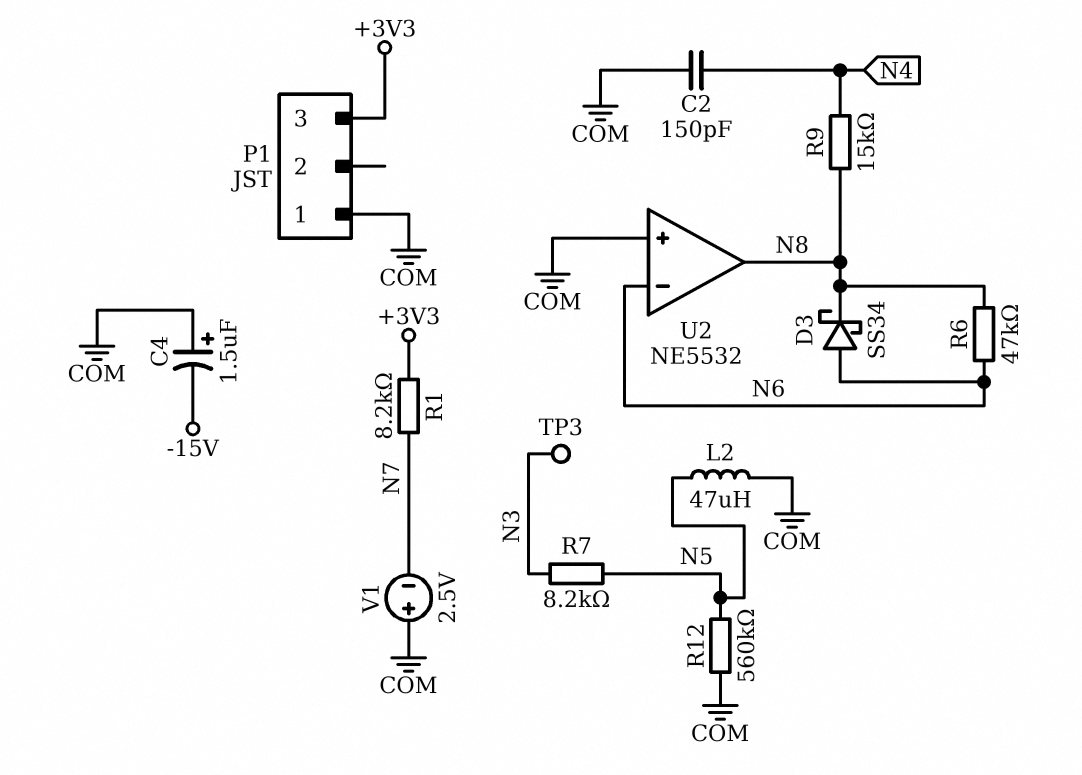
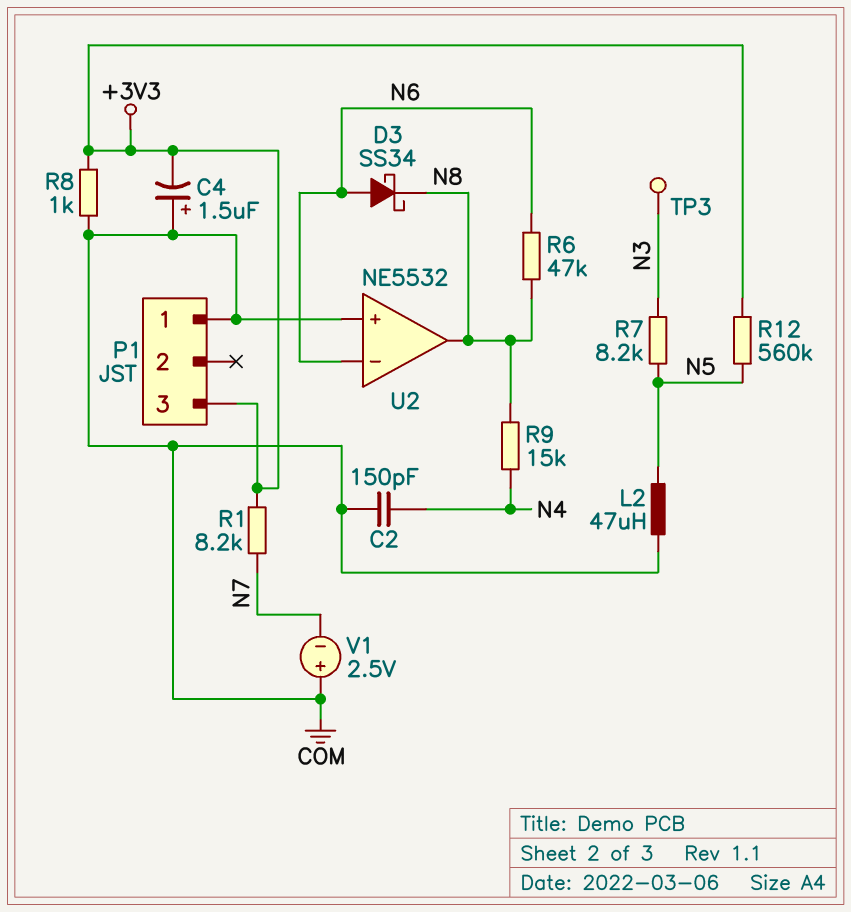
C4: 1.5uF (plus COM, minus -15V) -> 1.5uF (plus COM, minus +3V3)
R8: none -> 1k (+3V3, COM)
R12: 560k (COM, N5) -> 560k (+3V3, N5)

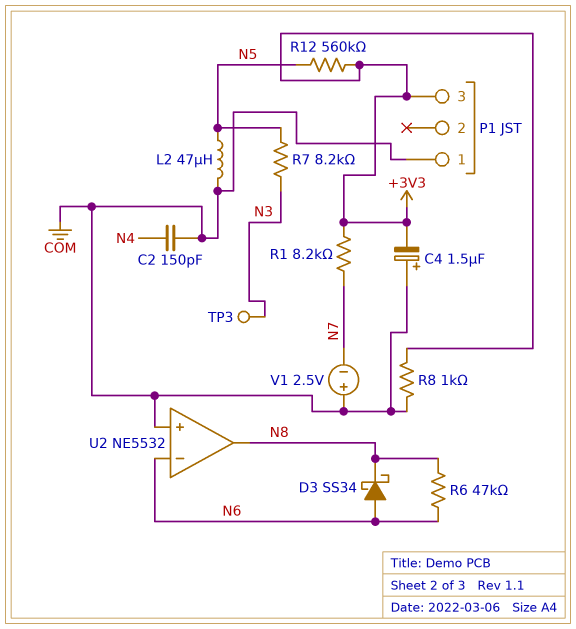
R9: 15k (N4, N8) -> none

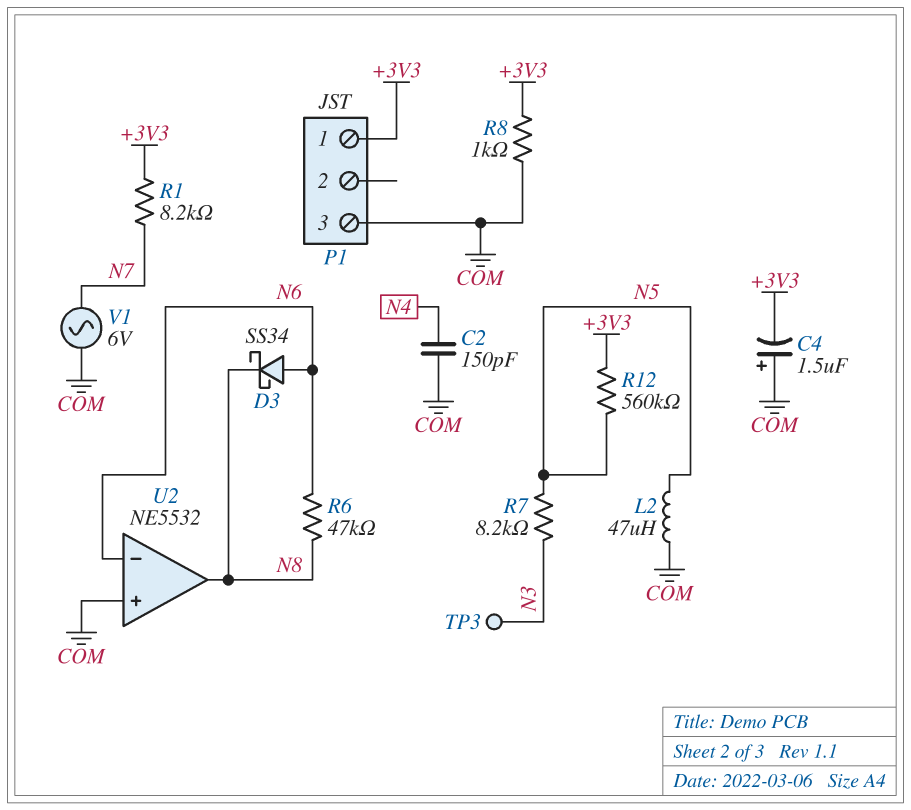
P1 pin 1: COM -> +3V3
P1 pin 3: +3V3 -> COM
V1: 2.5V (plus COM, minus N7) -> AC 6V (COM, N7)

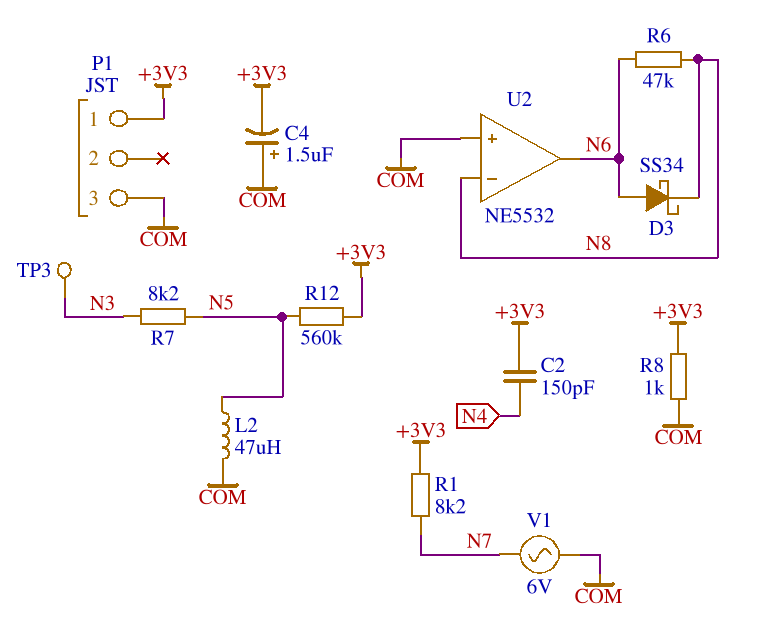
C2: 150pF (COM, N4) -> 150pF (+3V3, N4)
U2 pin in-: N6 -> N8
U2 pin out: N8 -> N6

